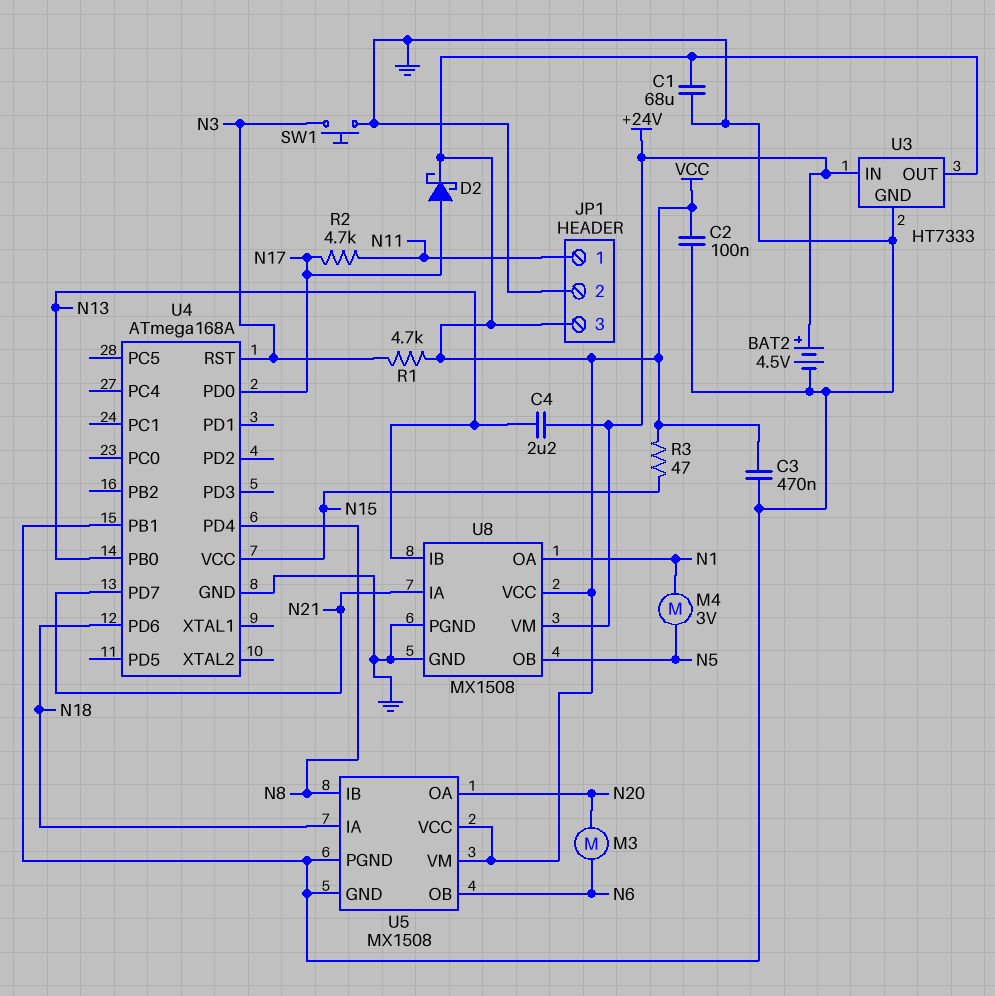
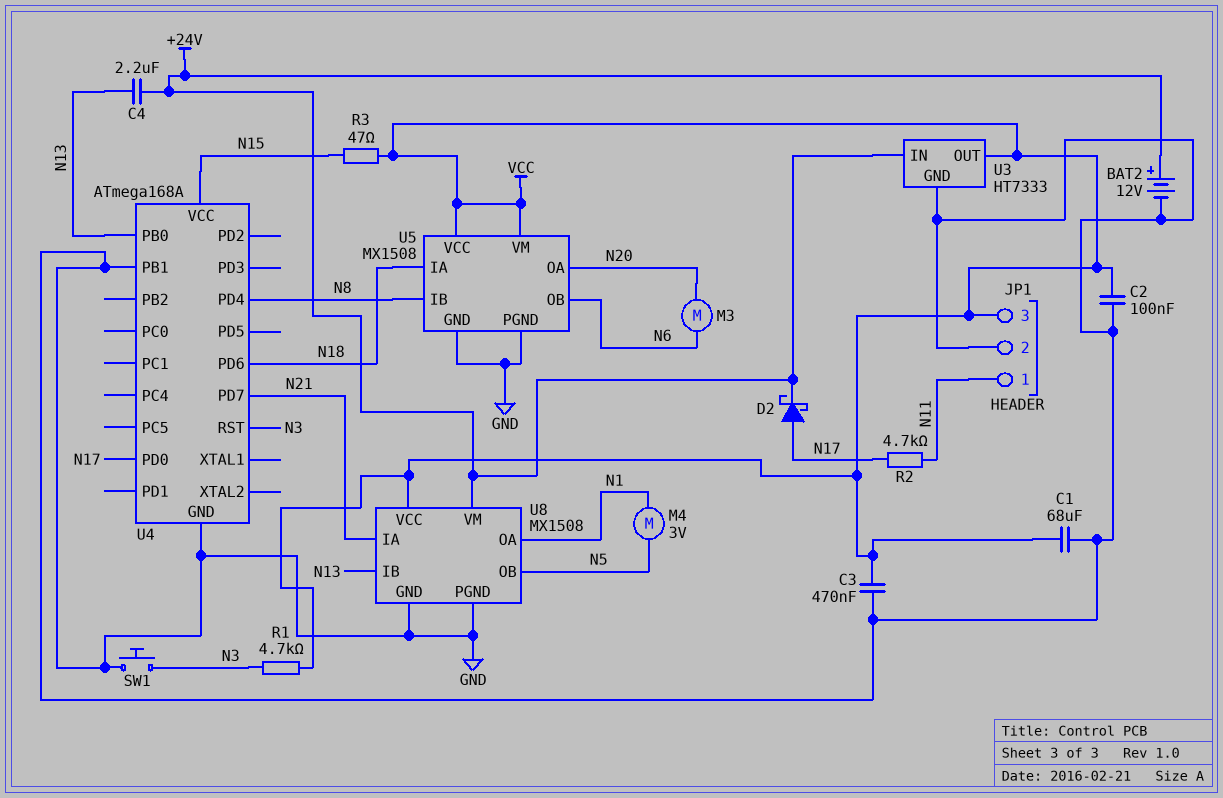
BAT2: 4.5V (plus +24V, minus GND) -> 12V (plus +24V, minus GND)
D2: schottky (A N17, K VCC) -> schottky (A N17, K +24V)

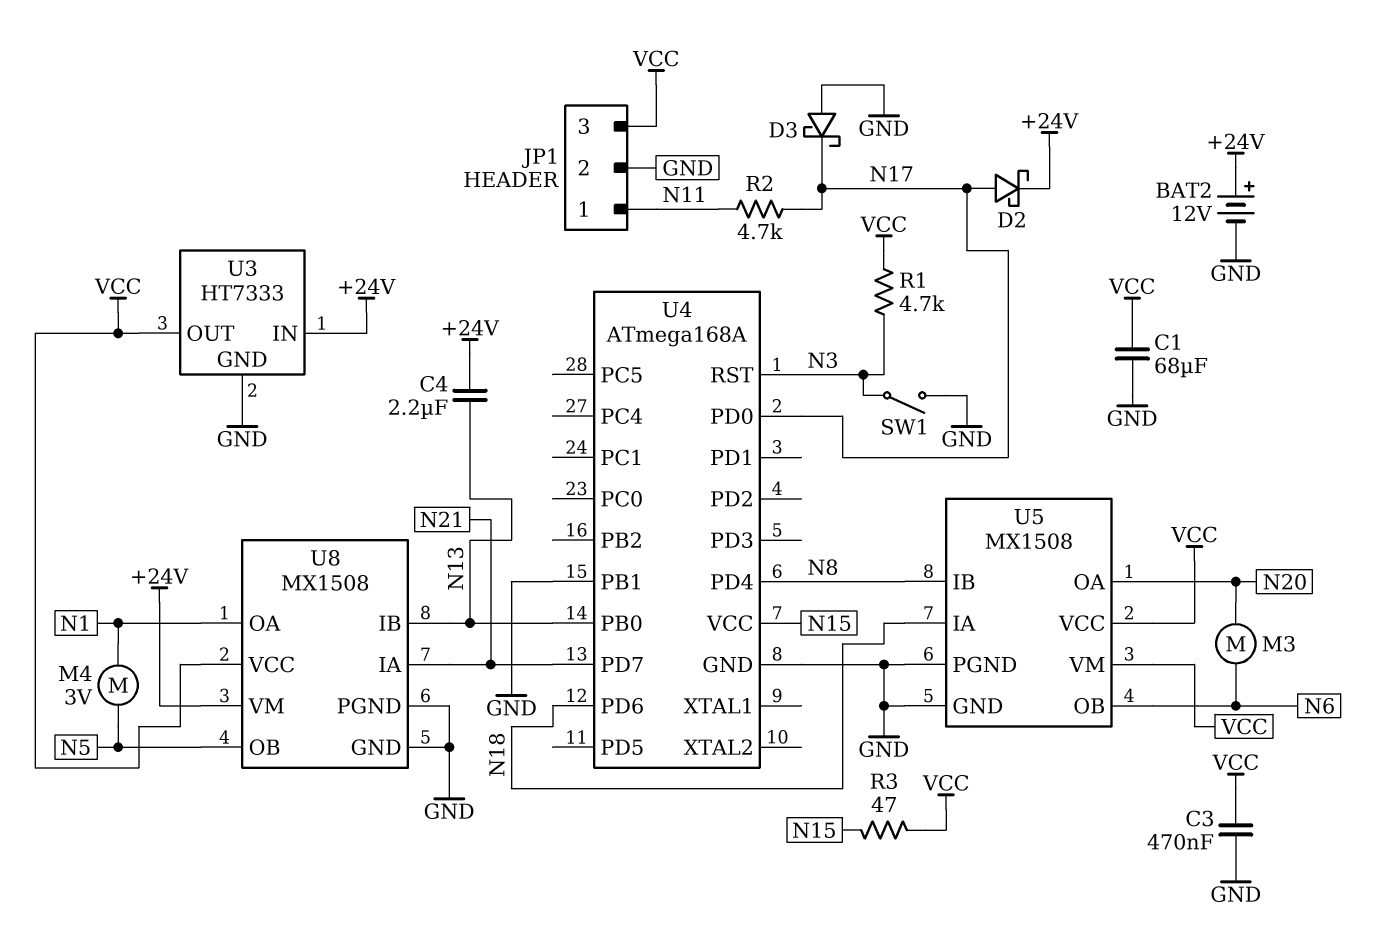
C2: 100nF (GND, VCC) -> none
D3: none -> schottky (A GND, K N17)
SW1: button (GND, N3) -> switch (GND, N3)

